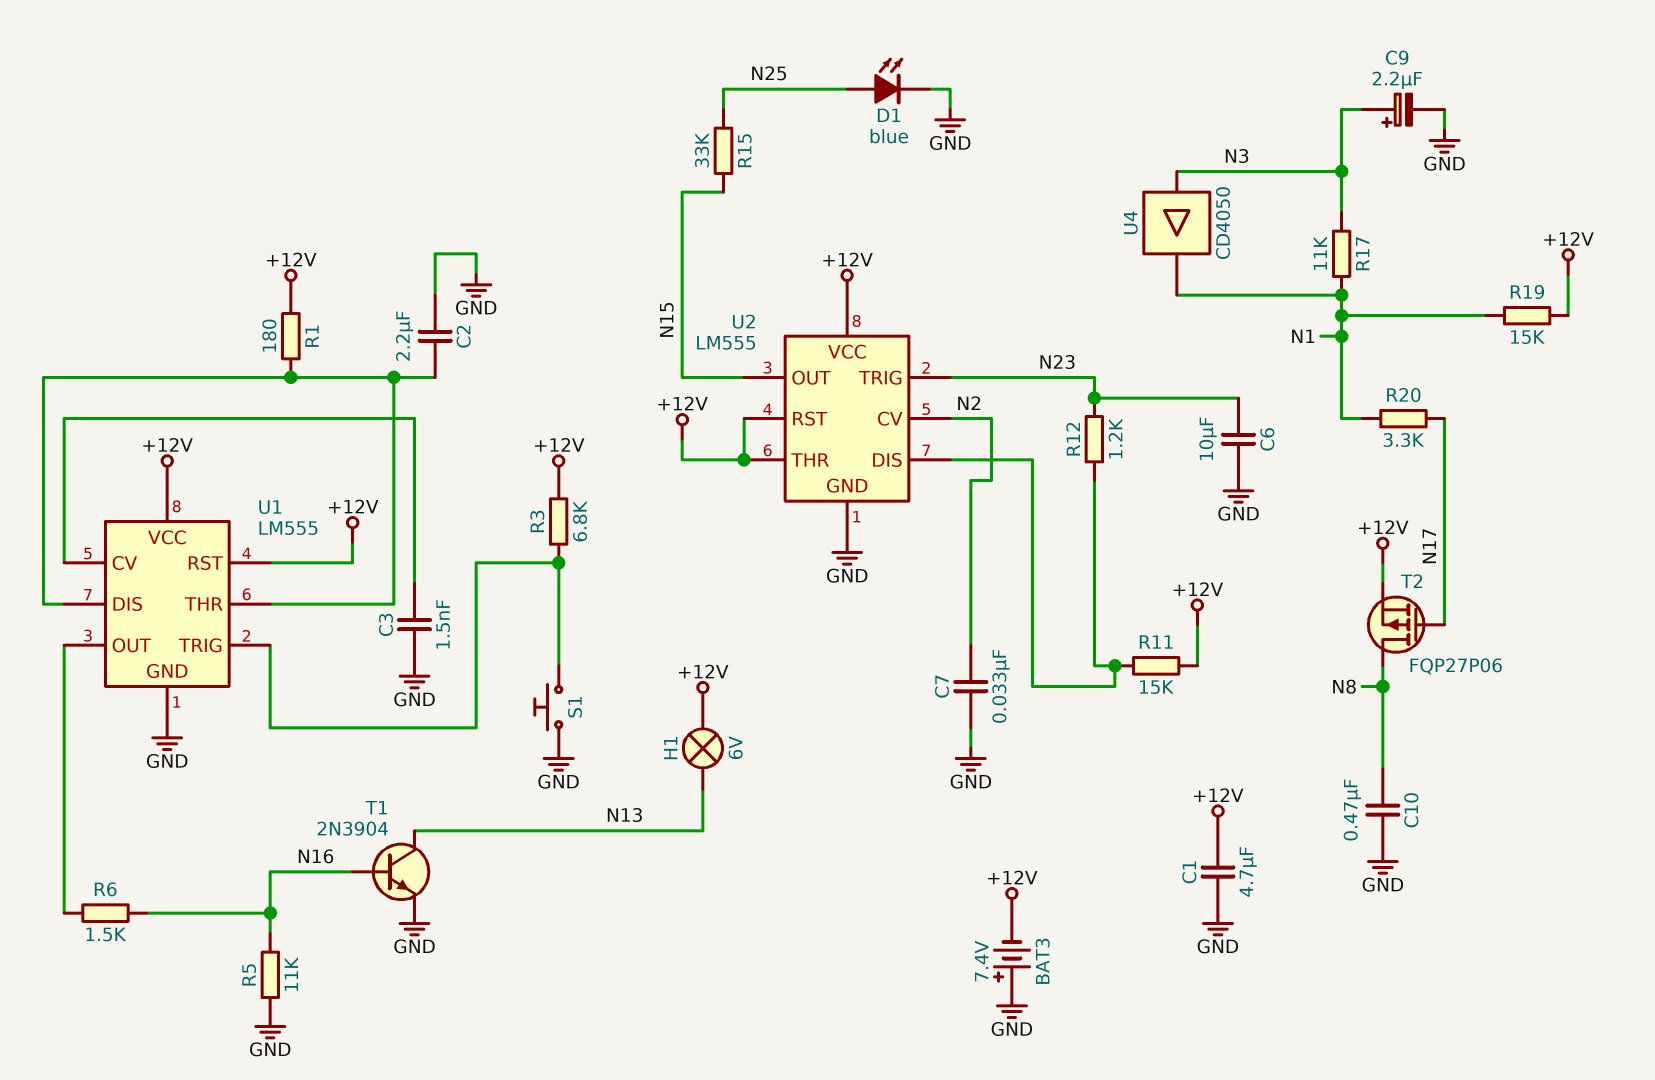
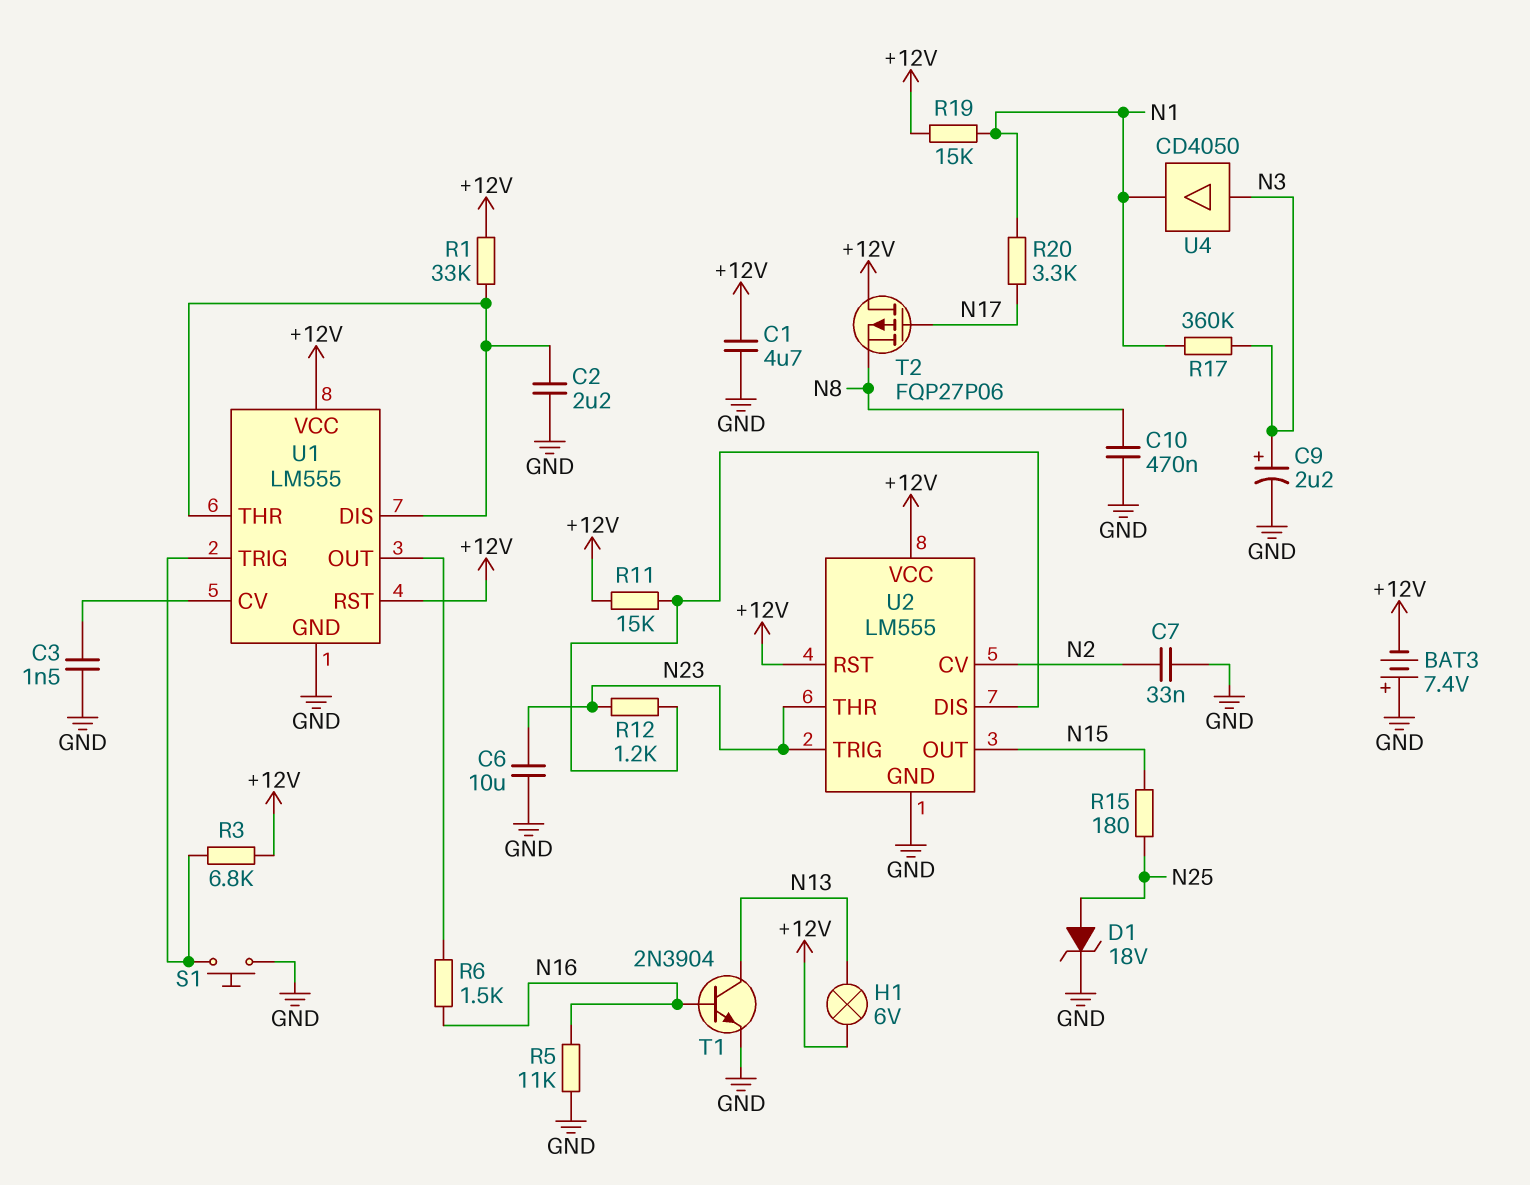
D1: LED blue (A N25, K GND) -> zener 18V (A N25, K GND)
R1: 180 (+12V, U1/DIS) -> 33k (+12V, U1/DIS)
R15: 33k (N15, N25) -> 180 (N15, N25)
R17: 11k (N1, N3) -> 360k (N1, N3)
T2: PMOS FQP27P06 (G N17, D N8, S +12V) -> PMOS FQP27P06 (G N17, D +12V, S N8)
U2 pin THR: +12V -> N23

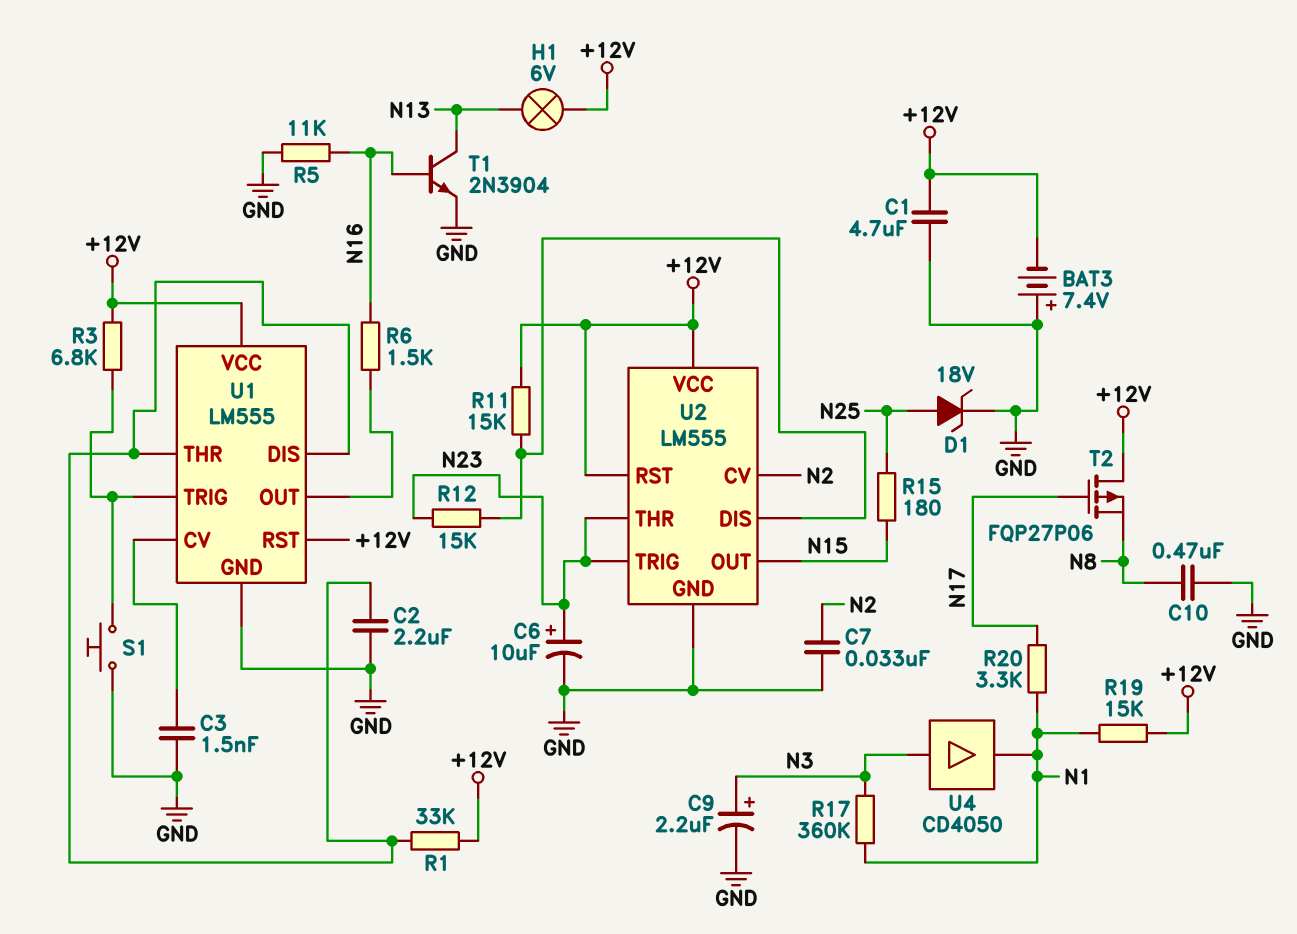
C6: 10uF (GND, N23) -> 10uF (plus N23, minus GND)
R12: 1.2k (N23, U2/DIS) -> 15k (N23, U2/DIS)

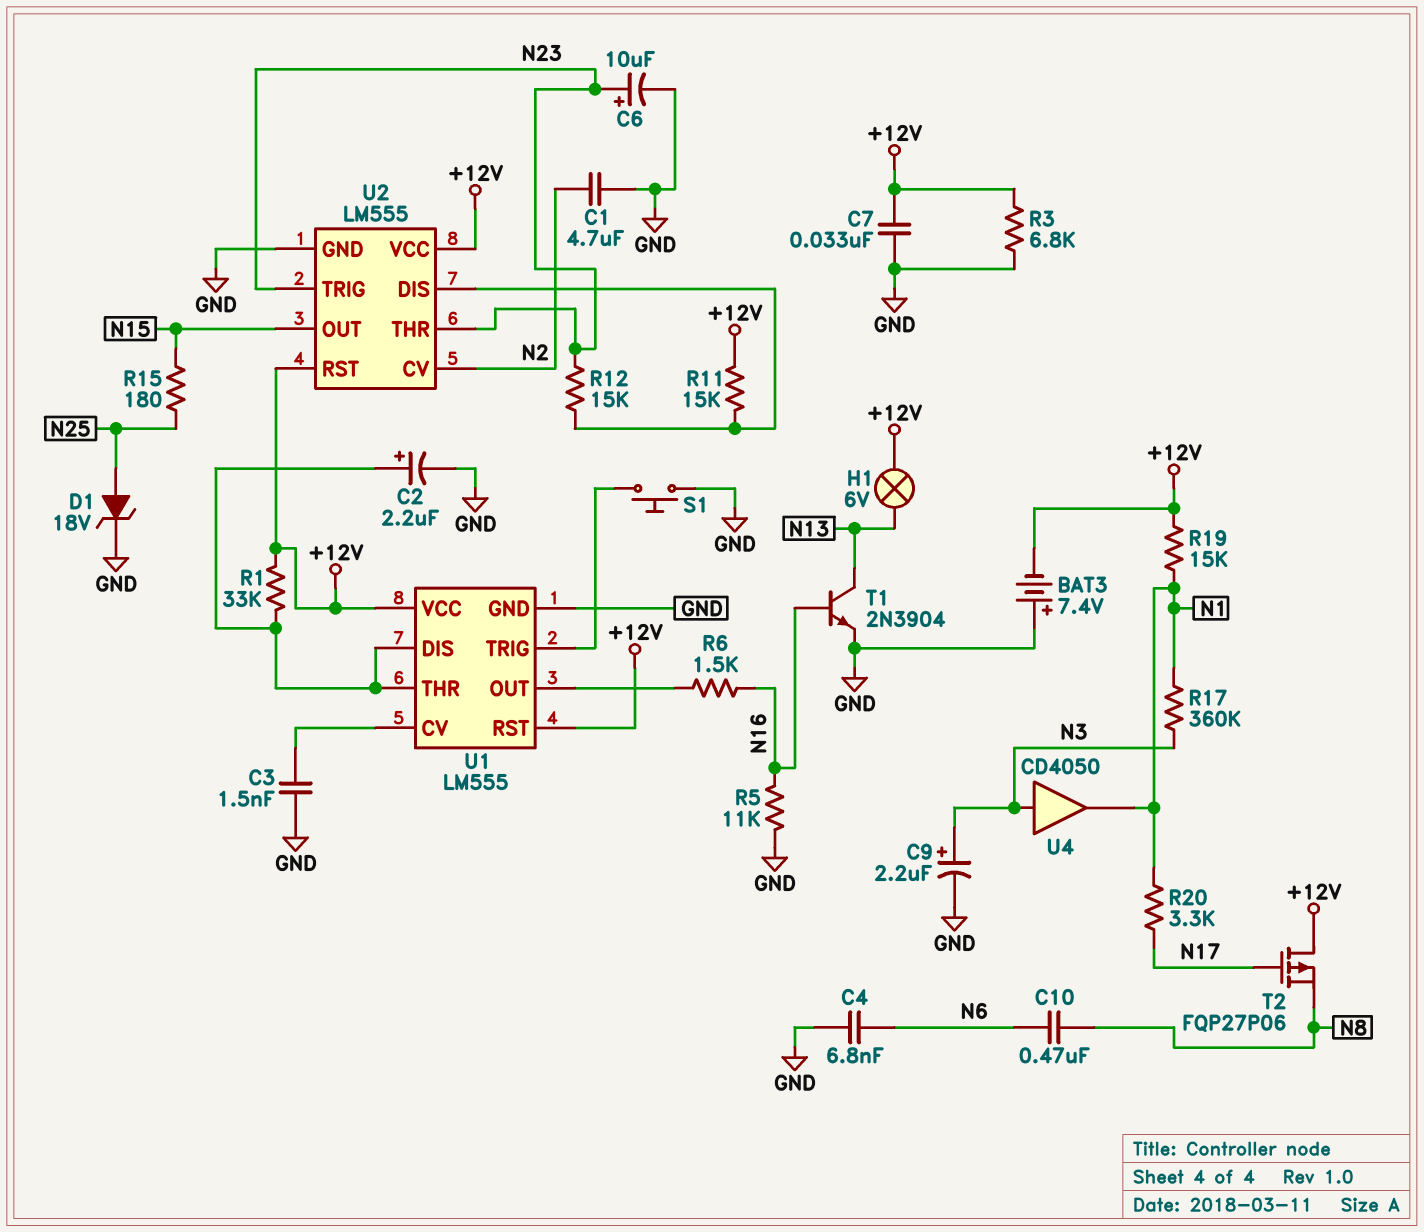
C1: 4.7uF (+12V, GND) -> 4.7uF (GND, N2)
C2: 2.2uF (GND, U1/DIS) -> 2.2uF (plus U1/DIS, minus GND)
C4: none -> 6.8nF (GND, N6)
C7: 33nF (GND, N2) -> 33nF (+12V, GND)
C10: 470nF (GND, N8) -> 470nF (N6, N8)
R3: 6.8k (+12V, U1/TRIG) -> 6.8k (+12V, GND)

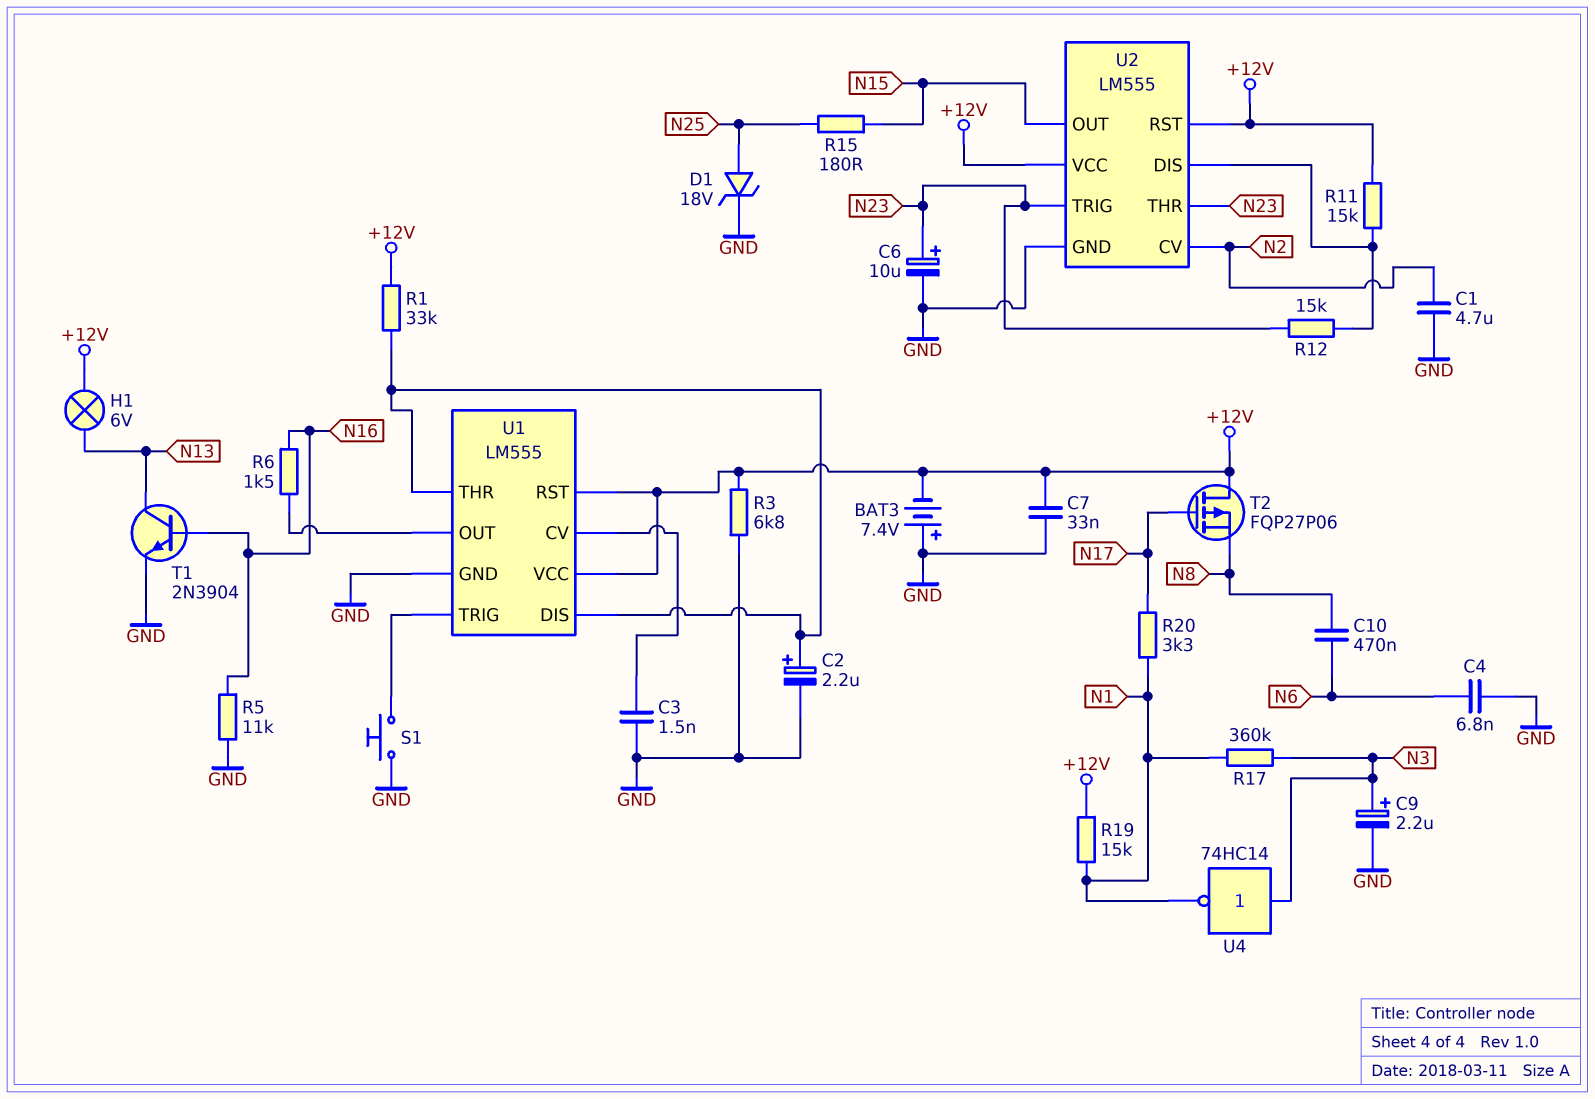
U4: buffer CD4050 (in N3, out N1) -> NOT 74HC14 (in N3, out N1)

